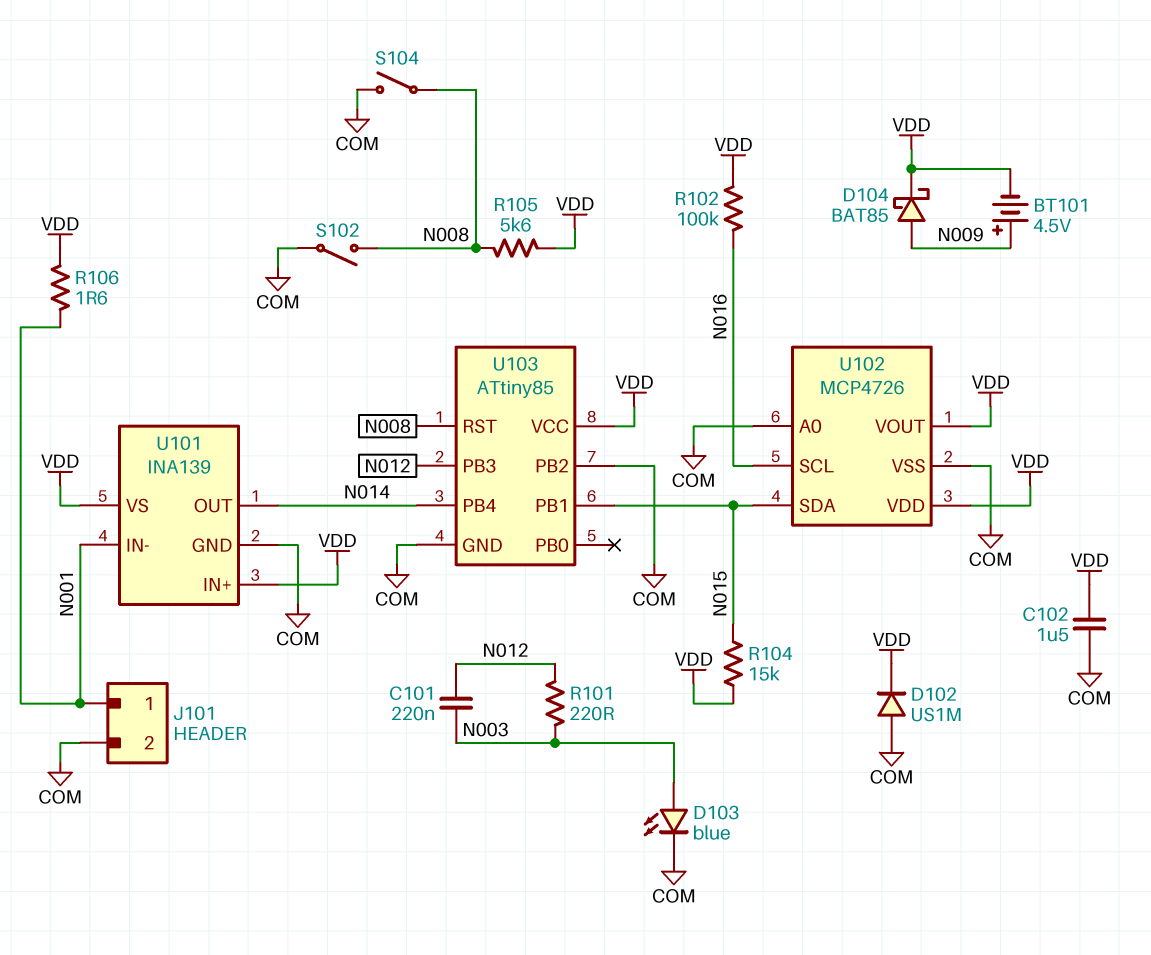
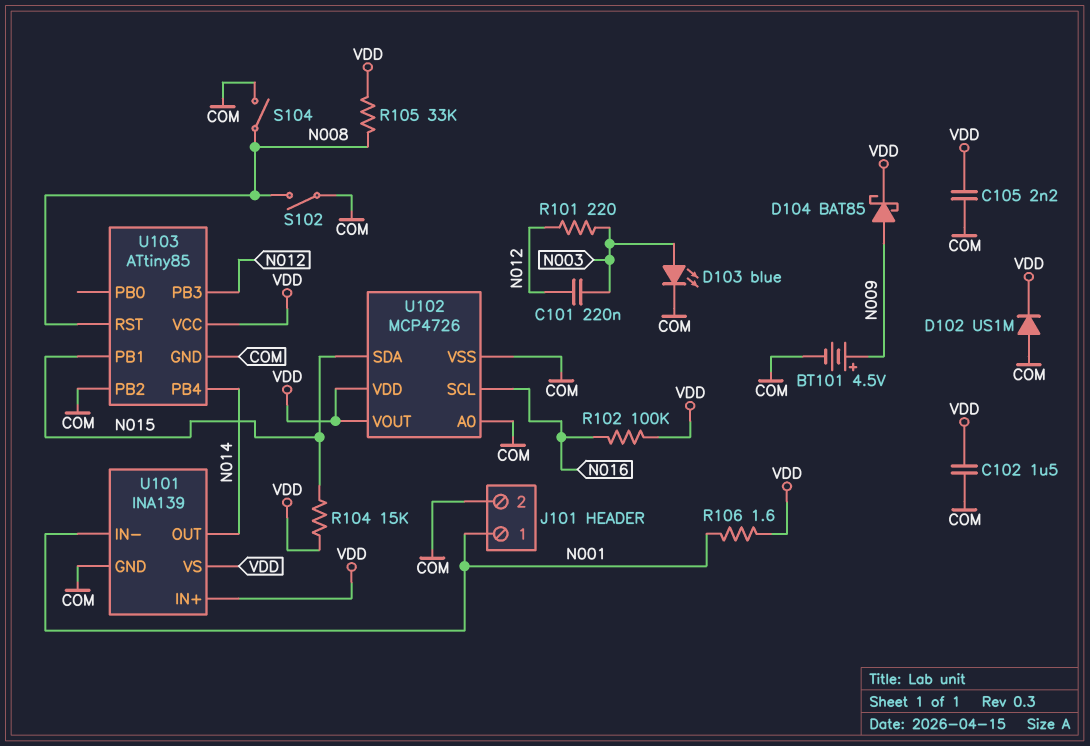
BT101: 4.5V (plus N009, minus VDD) -> 4.5V (plus N009, minus COM)
C105: none -> 2.2nF (COM, VDD)
R105: 5.6k (N008, VDD) -> 33k (N008, VDD)

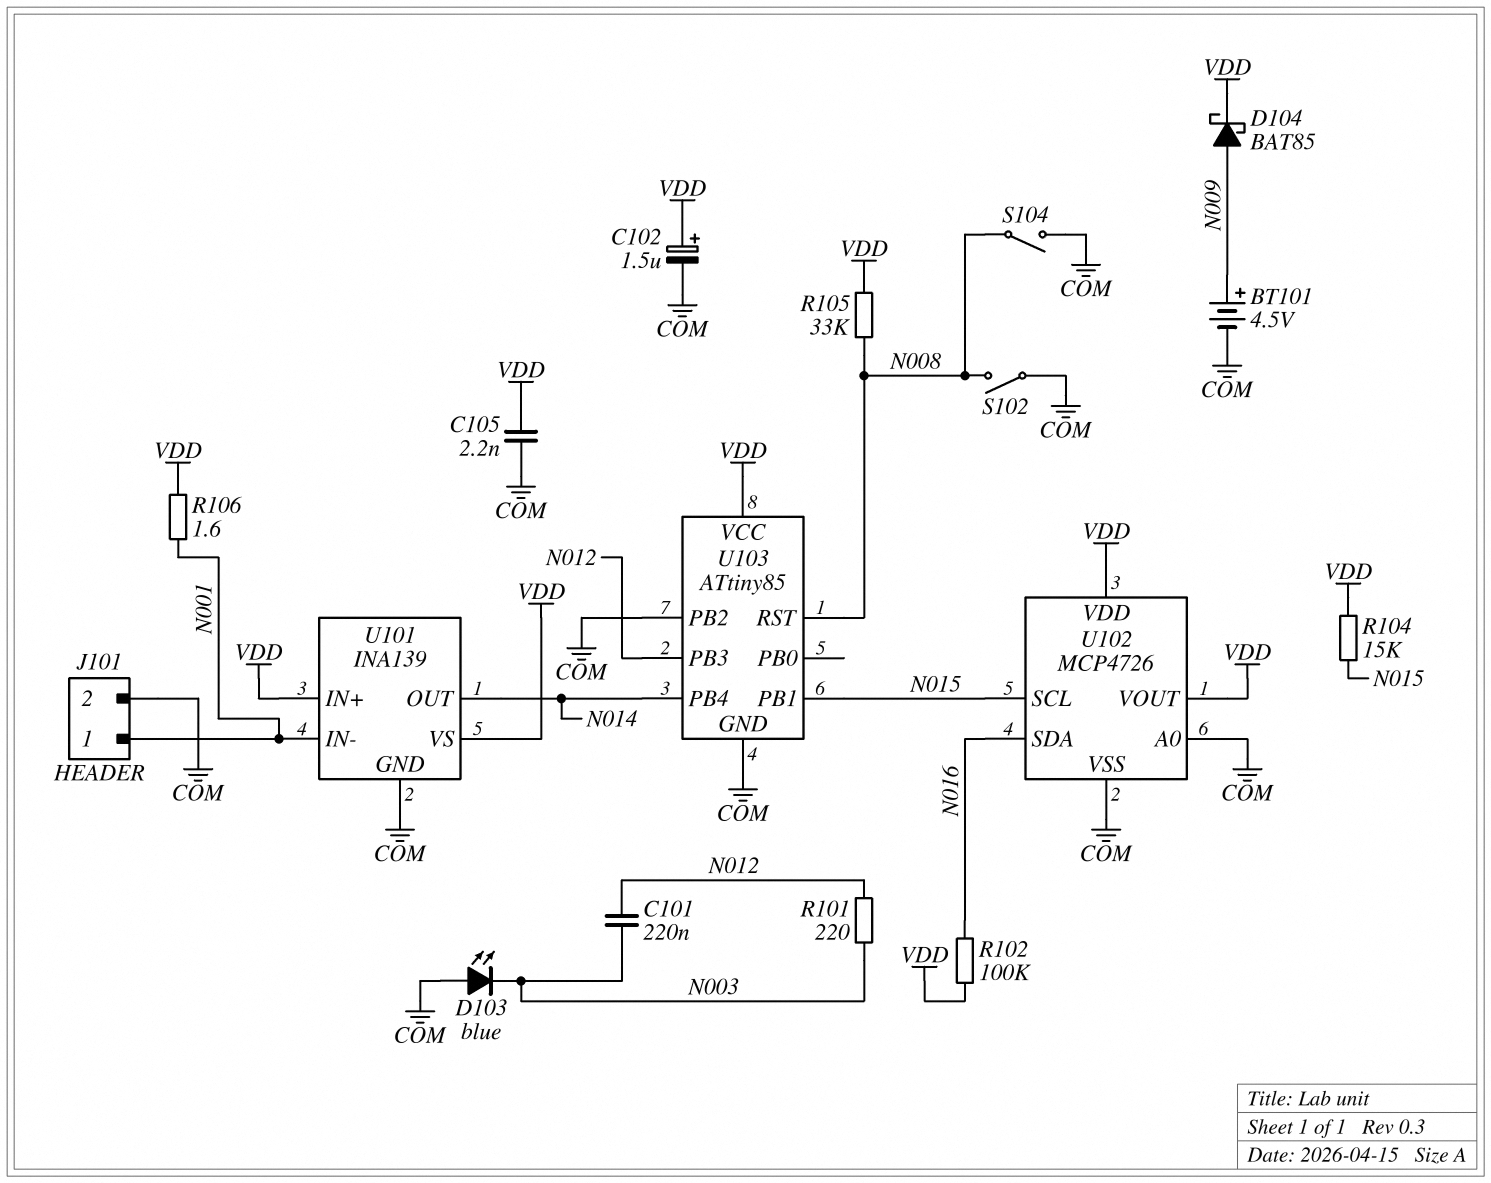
C102: 1.5uF (COM, VDD) -> 1.5uF (plus VDD, minus COM)
D102: diode US1M (A COM, K VDD) -> none
D103: LED blue (A N003, K COM) -> LED blue (A COM, K N003)
U102 pin SCL: N016 -> N015
U102 pin SDA: N015 -> N016

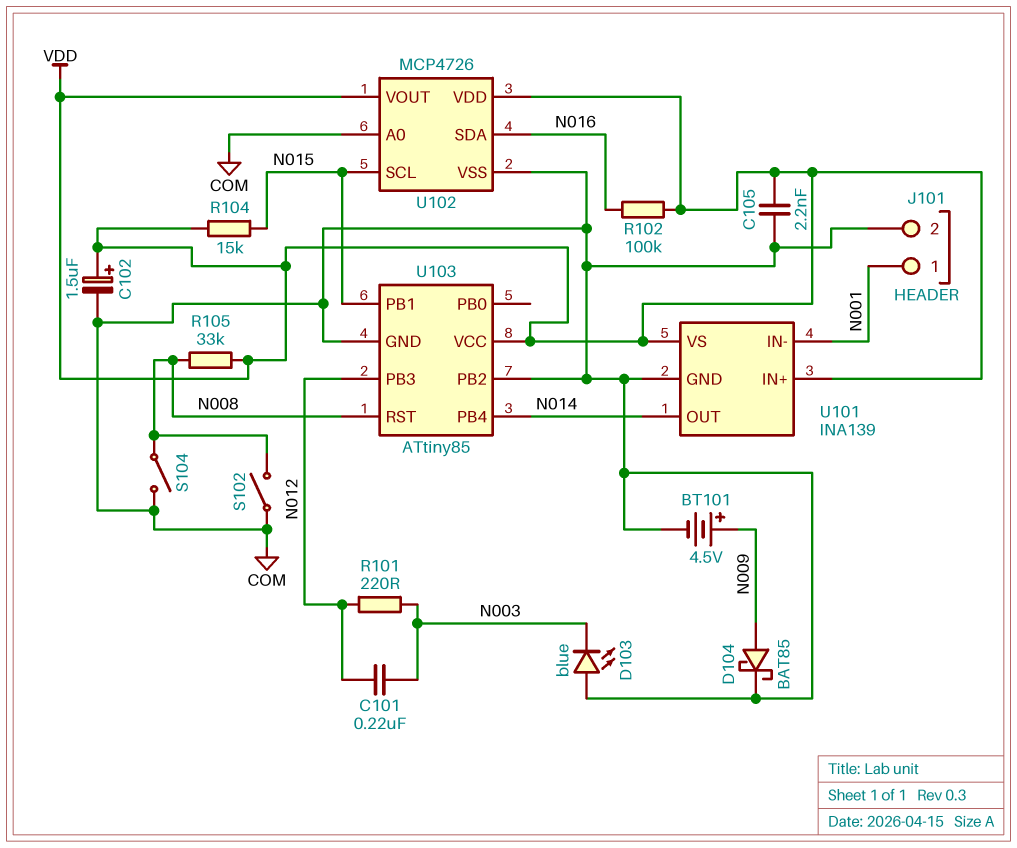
D104: schottky BAT85 (A N009, K VDD) -> schottky BAT85 (A N009, K COM)
R106: 1.6 (N001, VDD) -> none

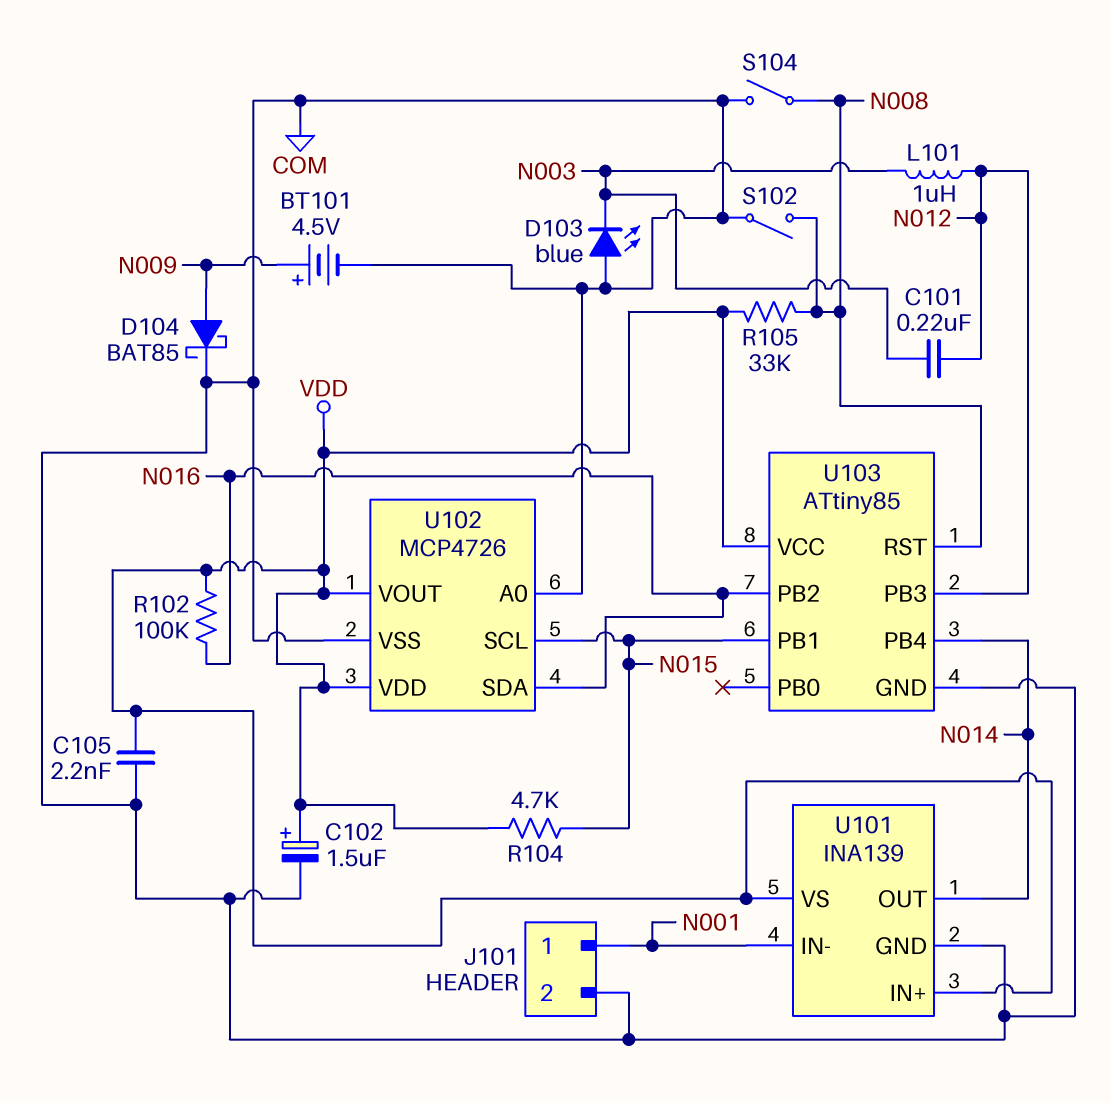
L101: none -> 1uH (N003, N012)
R101: 220 (N003, N012) -> none
R104: 15k (N015, VDD) -> 4.7k (N015, VDD)
U103 pin PB2: COM -> N016

